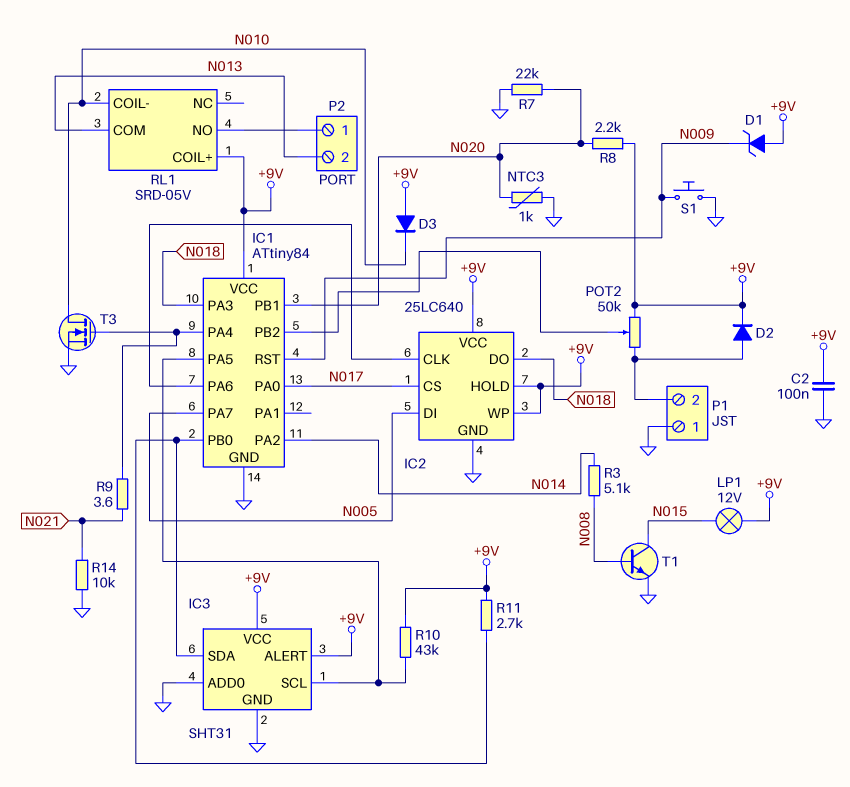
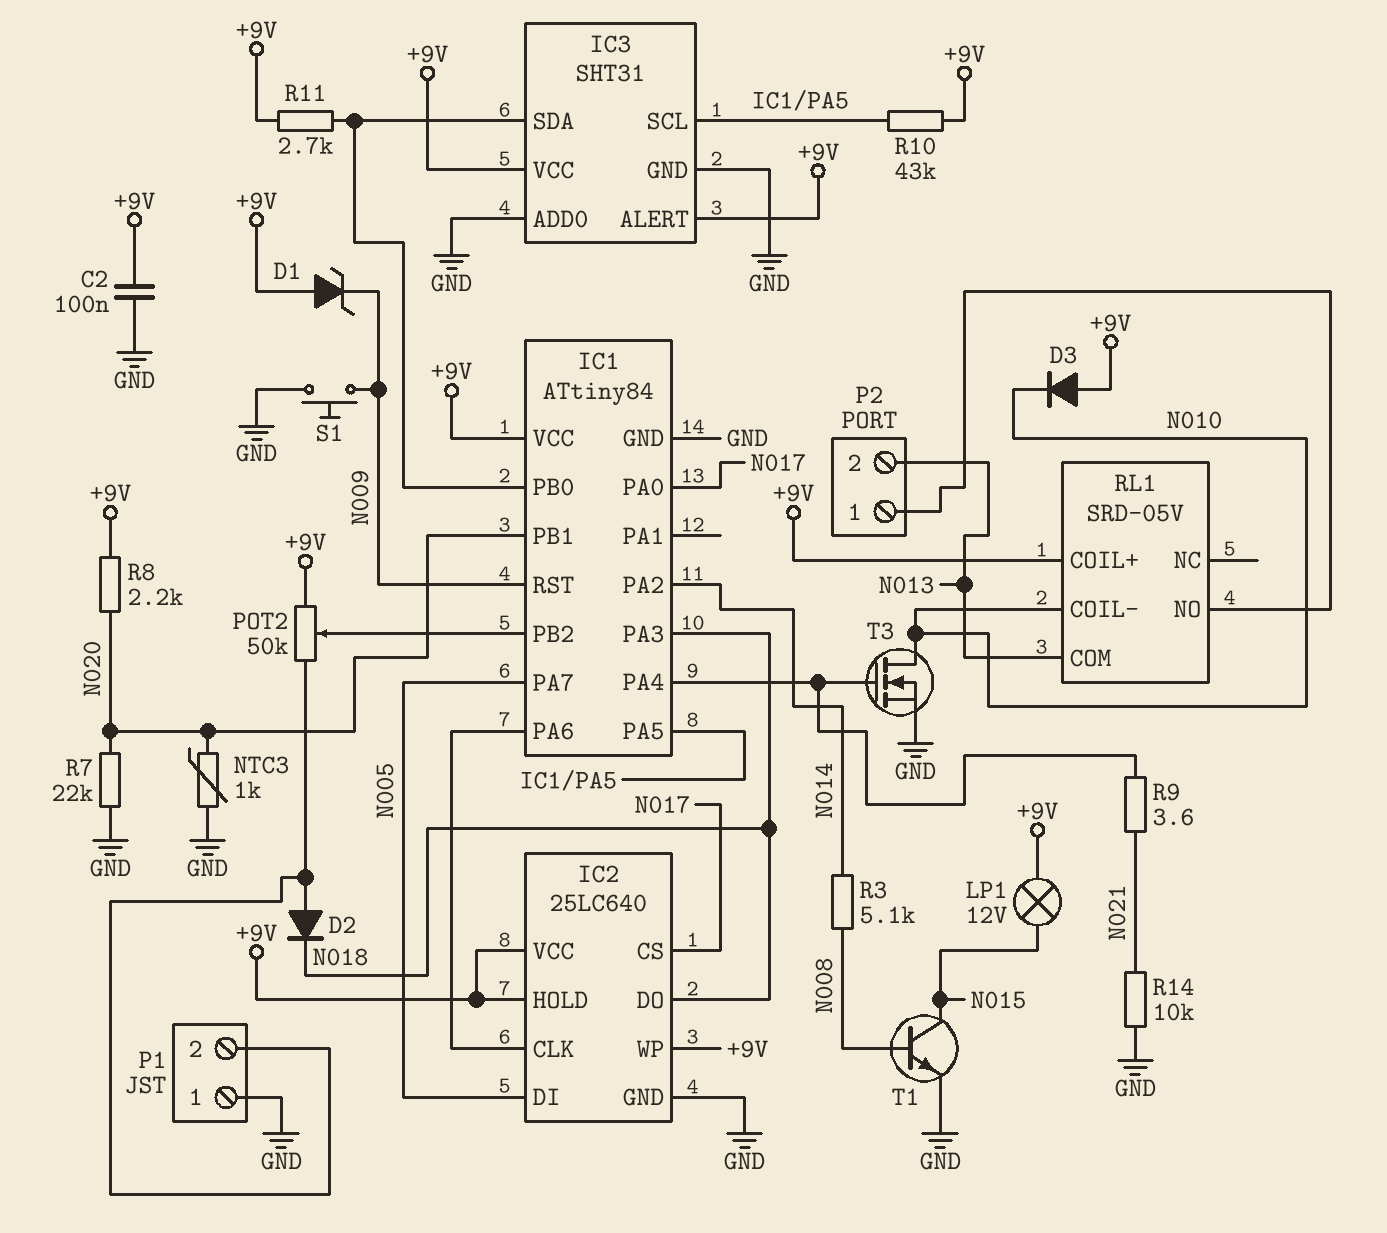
D2: diode (A P1/2, K +9V) -> diode (A P1/2, K N018)

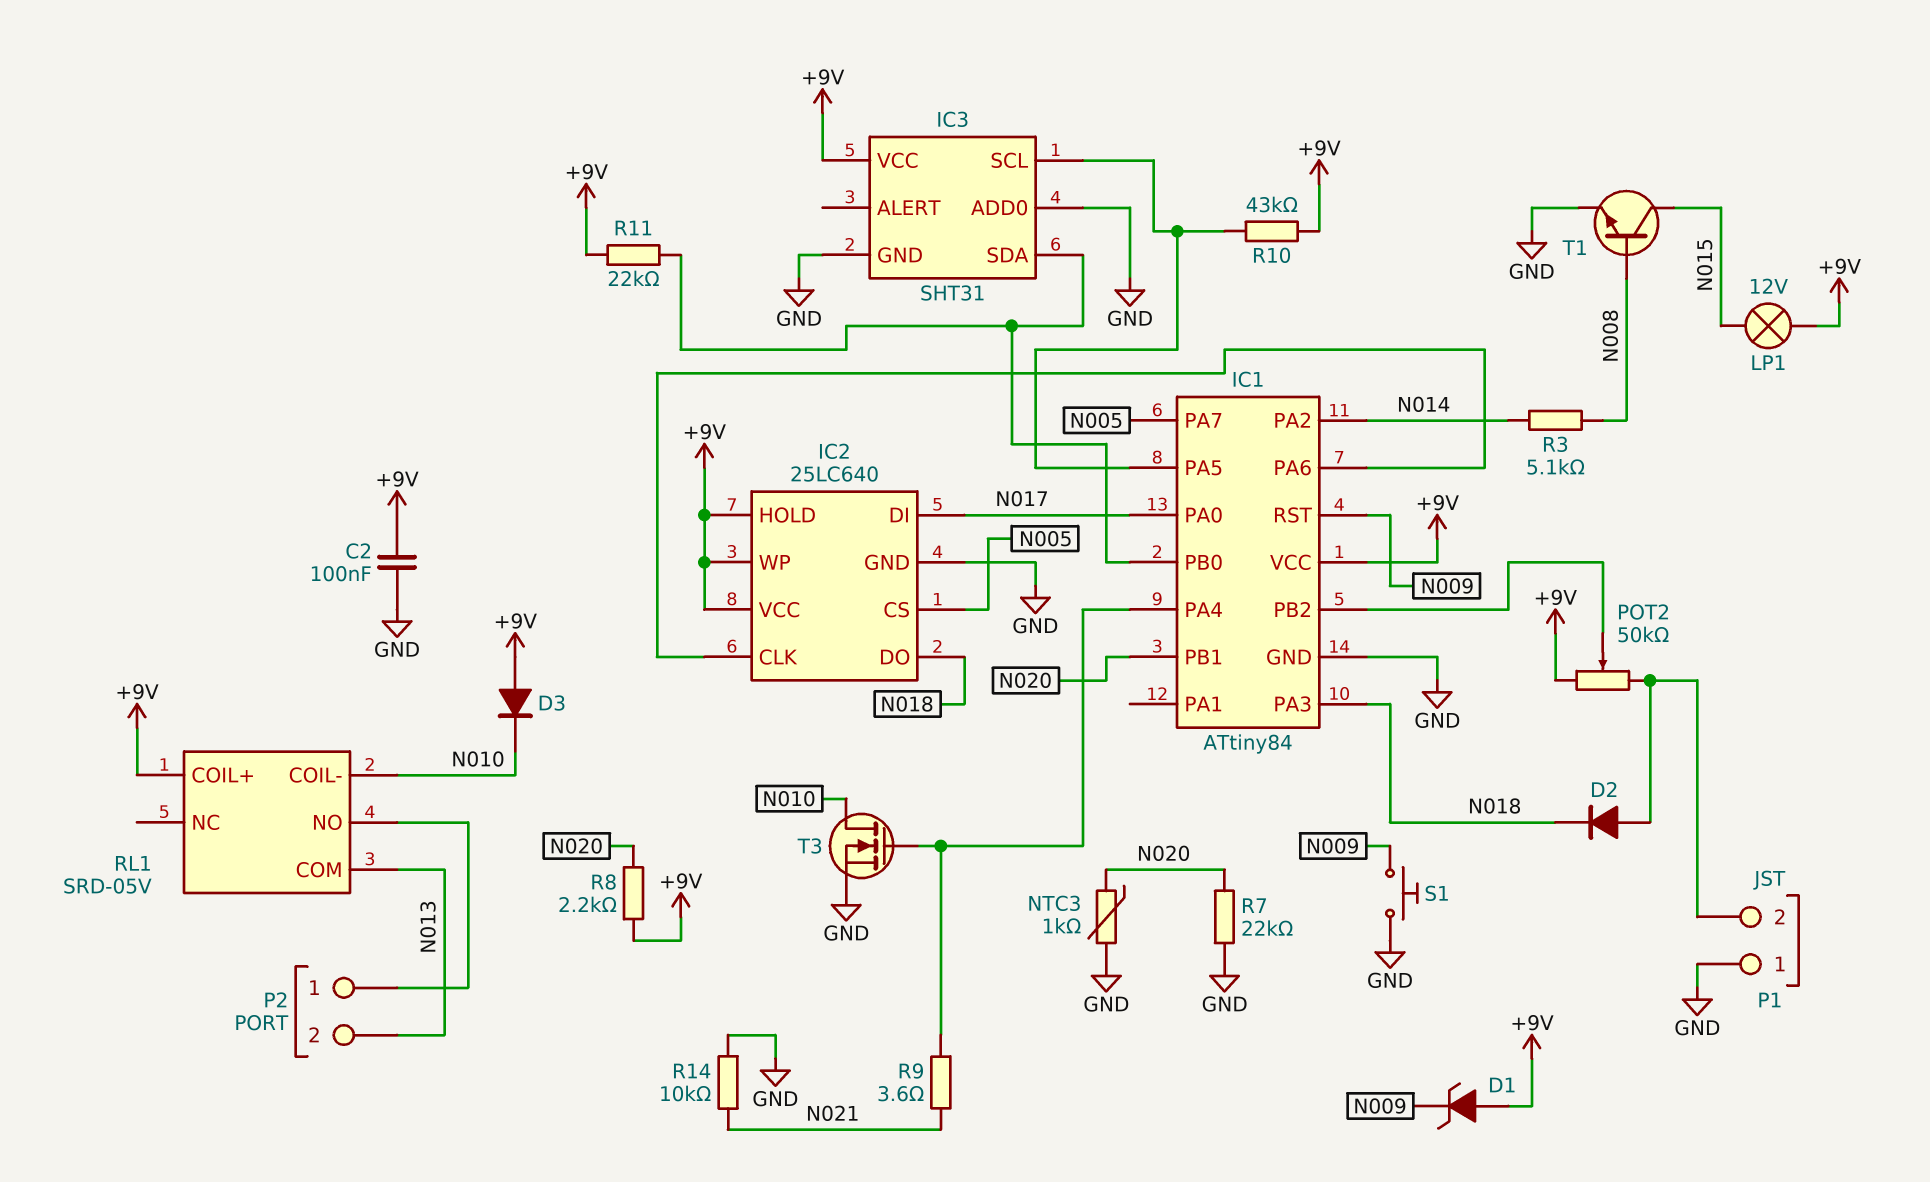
IC2 pin CS: N017 -> N005
IC2 pin DI: N005 -> N017
IC3 pin ALERT: +9V -> none
R11: 2.7k (+9V, IC1/PB0) -> 22k (+9V, IC1/PB0)

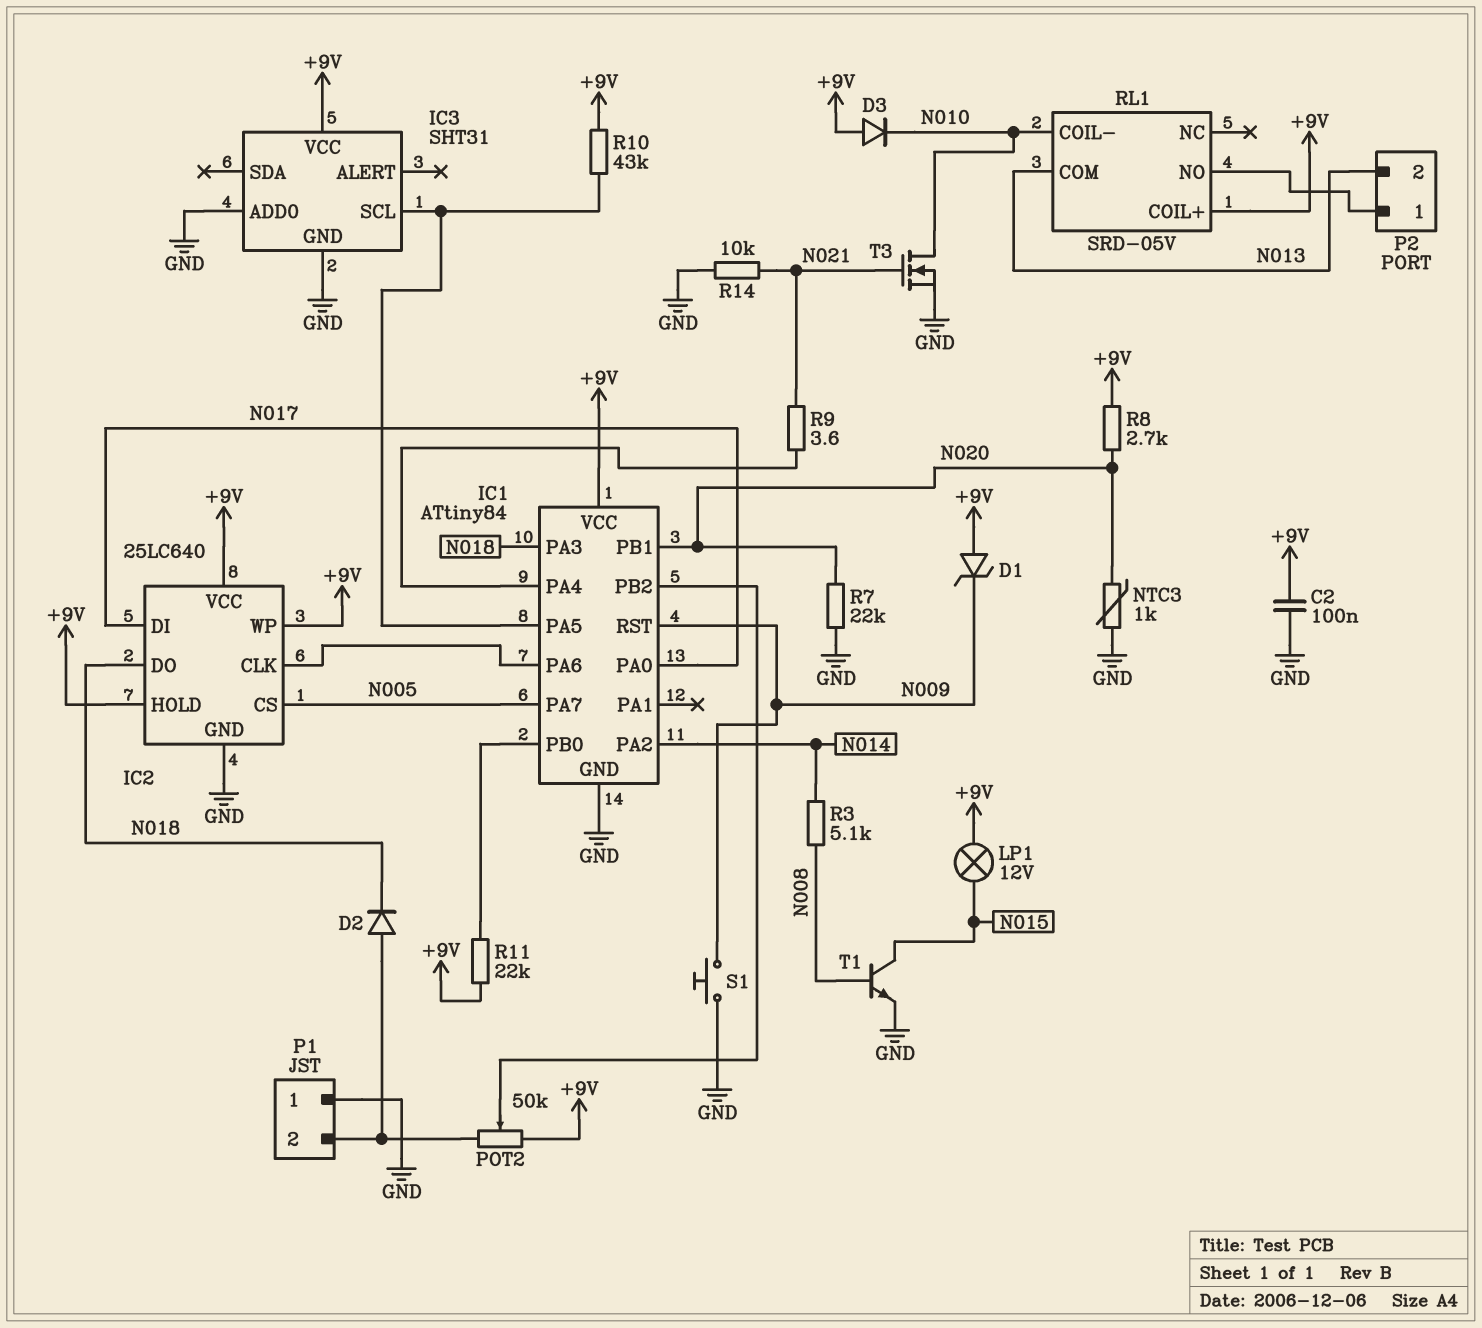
IC3 pin SDA: IC1/PB0 -> none
R8: 2.2k (+9V, N020) -> 2.7k (+9V, N020)
T3: NMOS (G IC1/PA4, D N010, S GND) -> NMOS (G N021, D N010, S GND)

